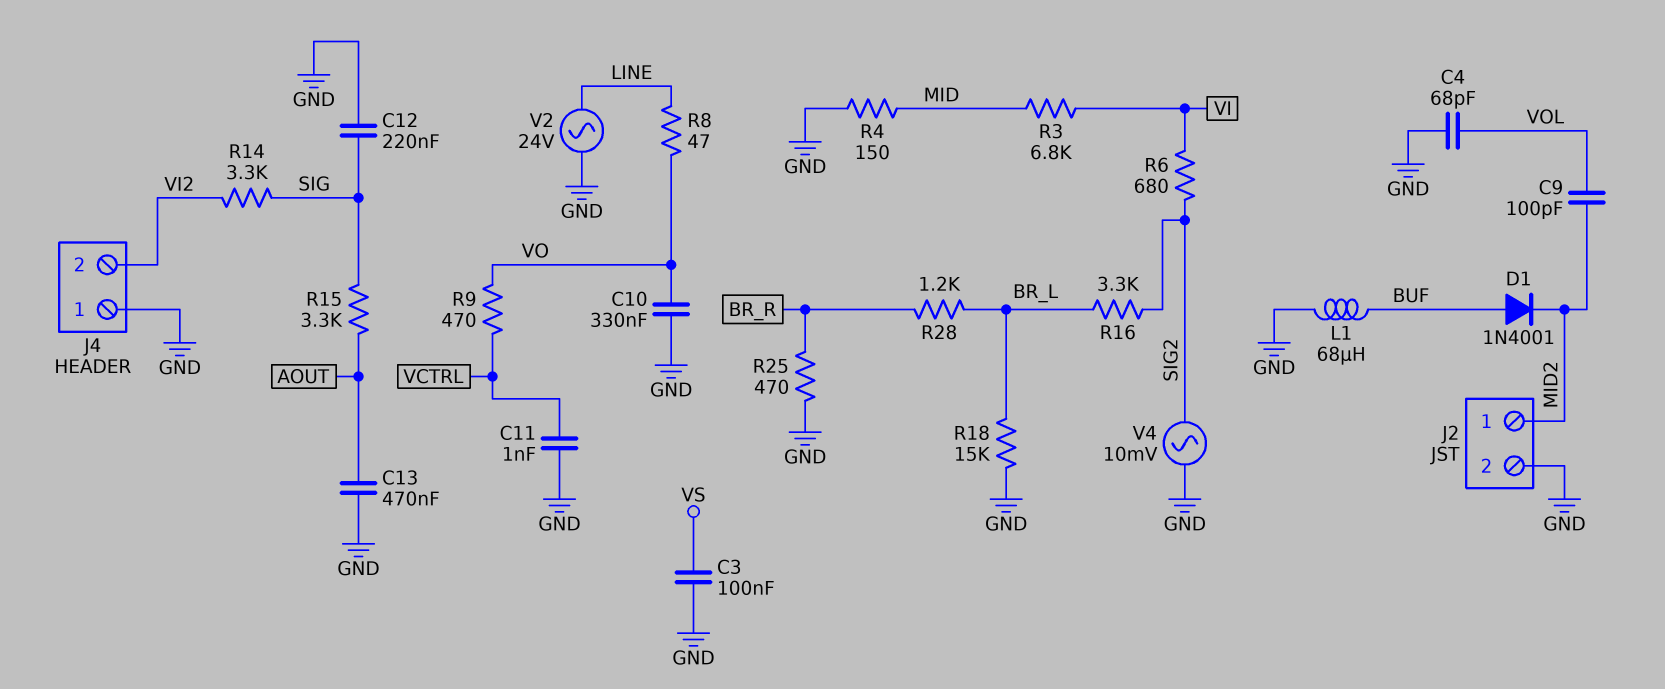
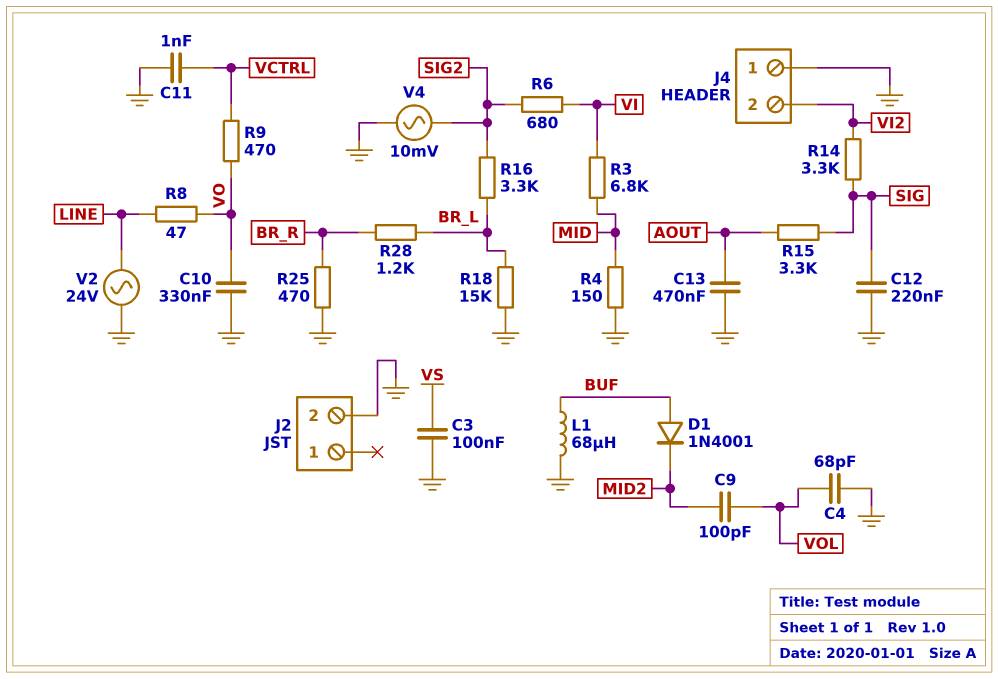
J2 pin 1: MID2 -> none

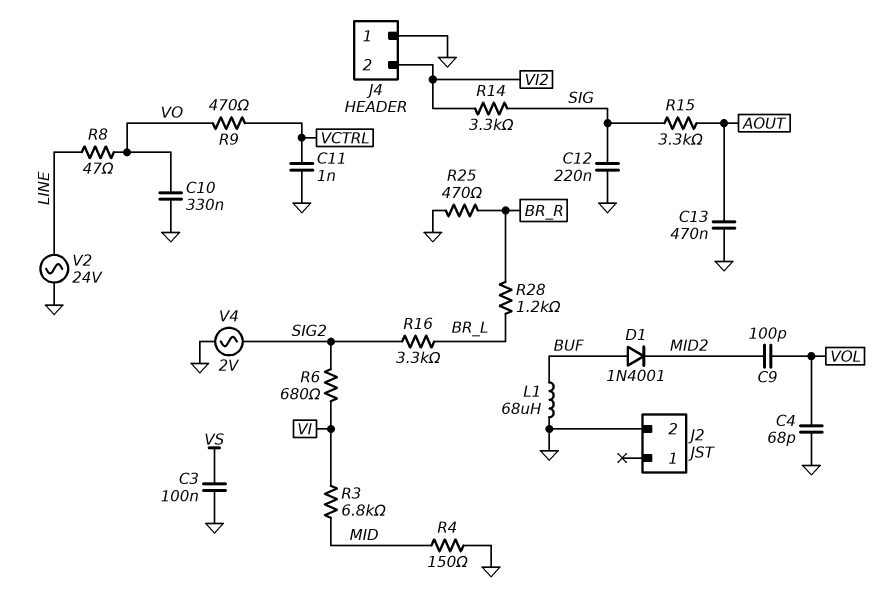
R18: 15k (BR_L, GND) -> none
V4: AC 10mV (GND, SIG2) -> AC 2V (GND, SIG2)

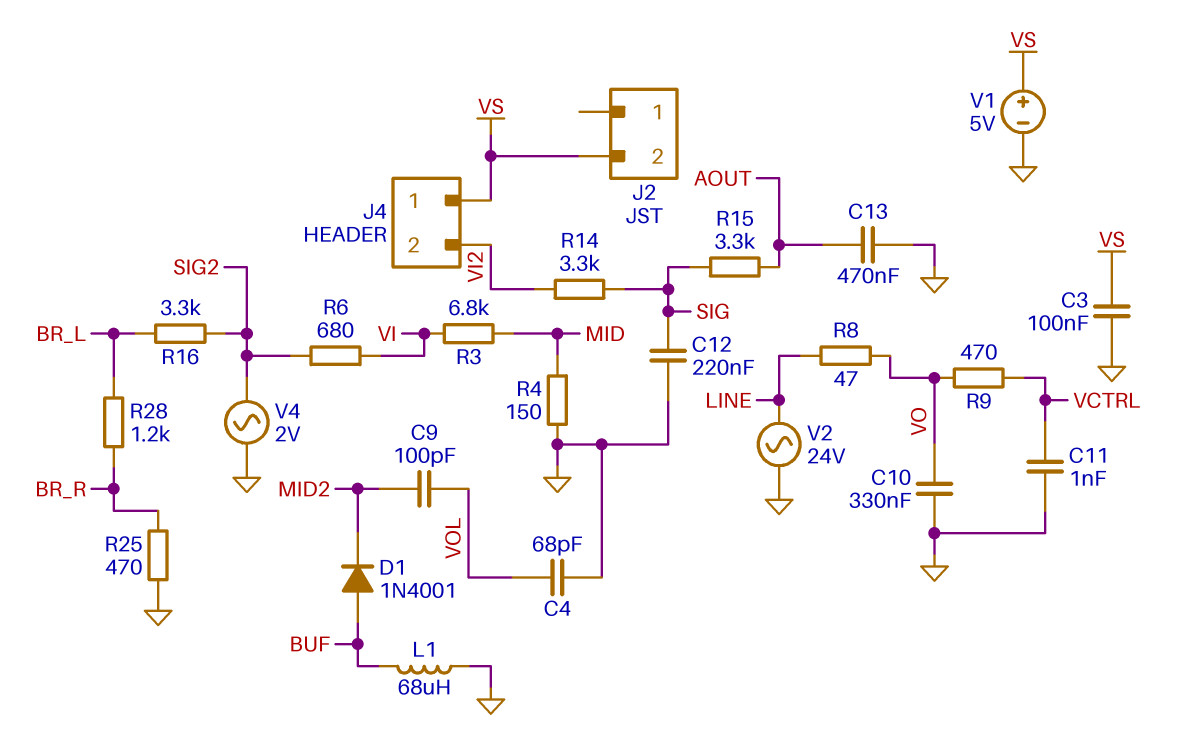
J2 pin 2: GND -> VS
J4 pin 1: GND -> VS
V1: none -> 5V (plus VS, minus GND)

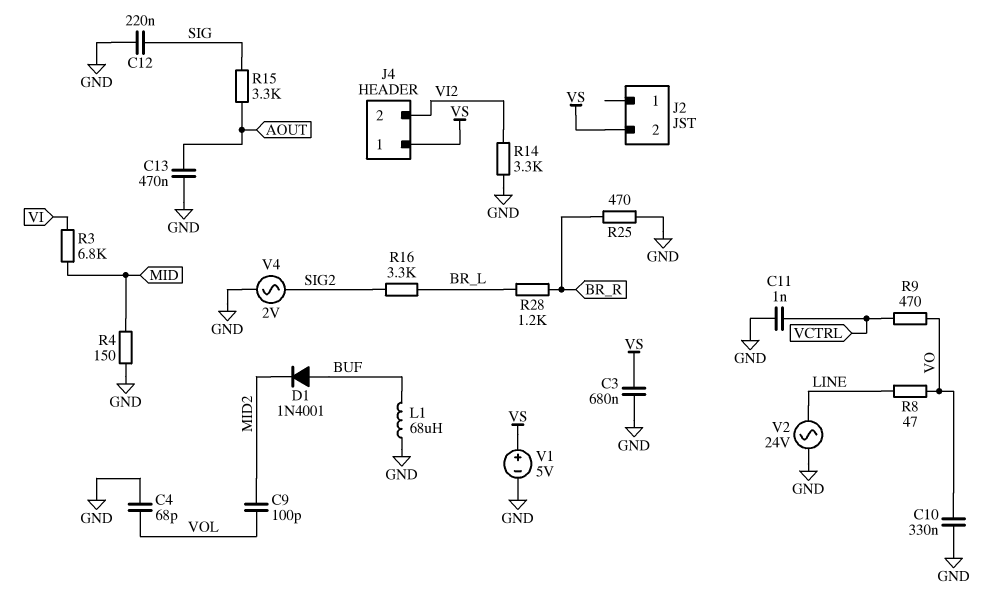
C3: 100nF (GND, VS) -> 680nF (GND, VS)
R6: 680 (SIG2, VI) -> none
R14: 3.3k (SIG, VI2) -> 3.3k (GND, VI2)

